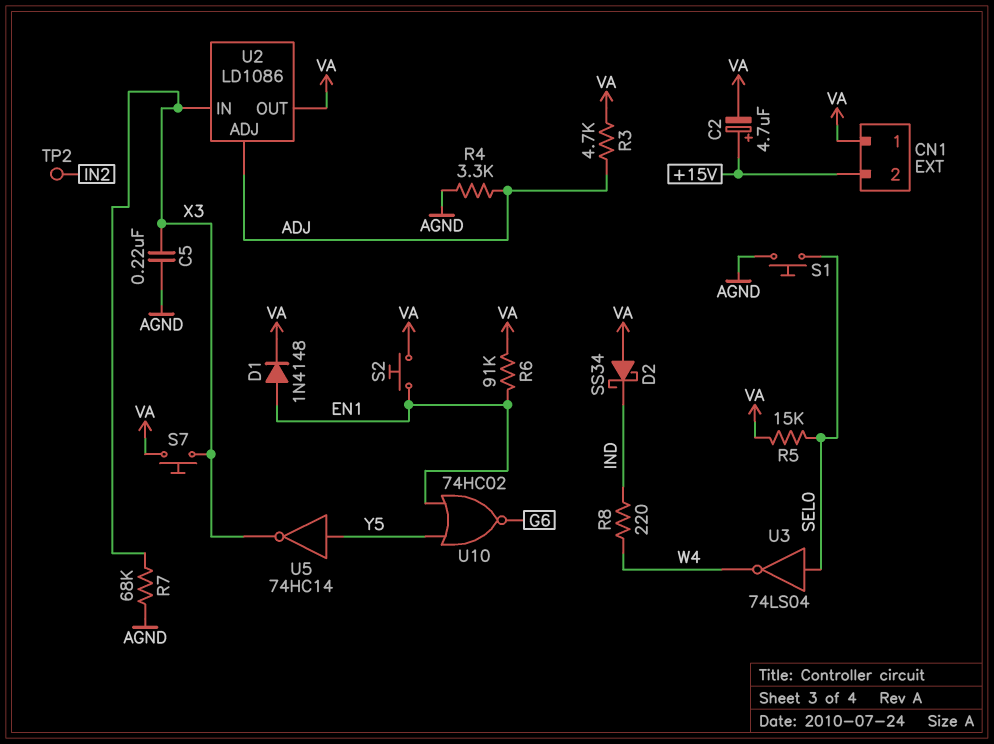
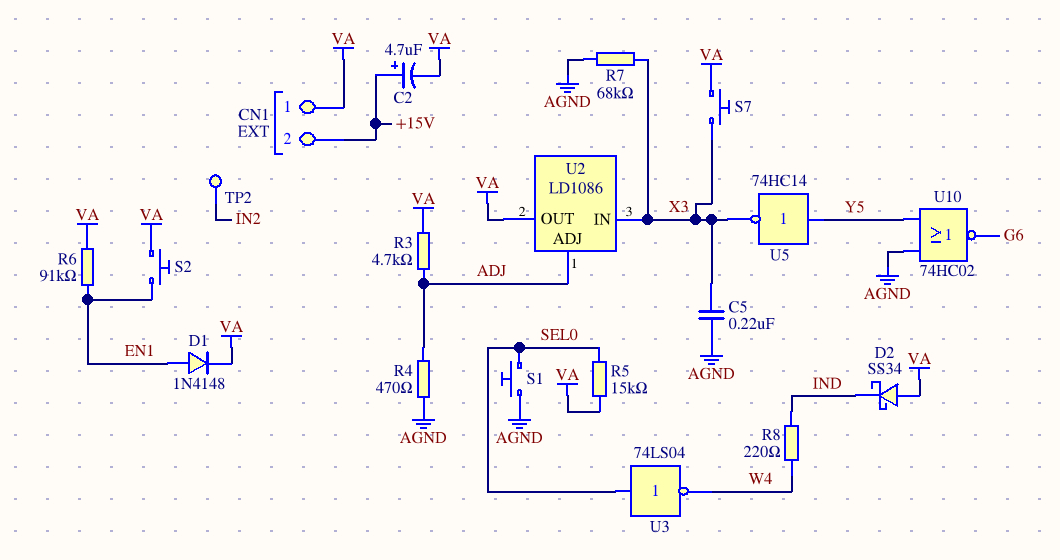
R4: 3.3k (ADJ, AGND) -> 470 (ADJ, AGND)
U10: NOR 74HC02 (in EN1, in Y5, out G6) -> NOR 74HC02 (in AGND, in Y5, out G6)

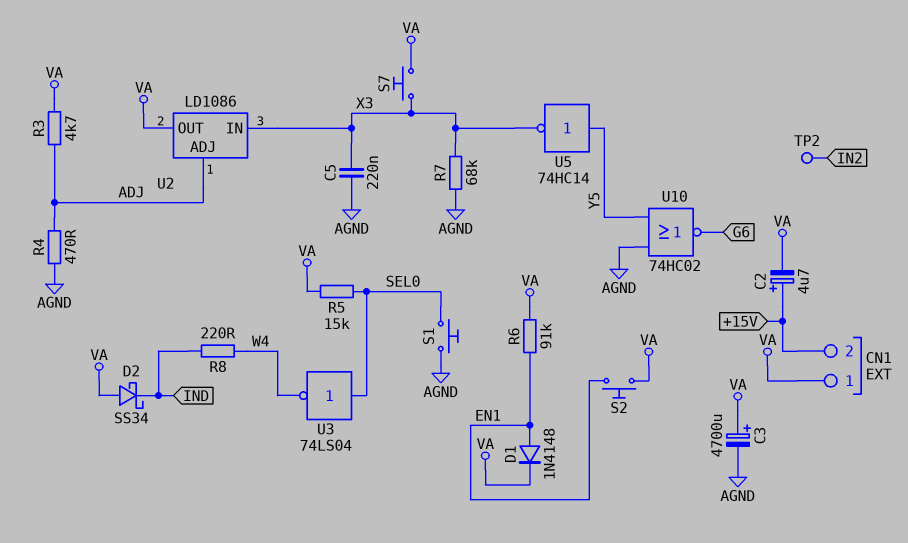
C3: none -> 4700uF (plus VA, minus AGND)

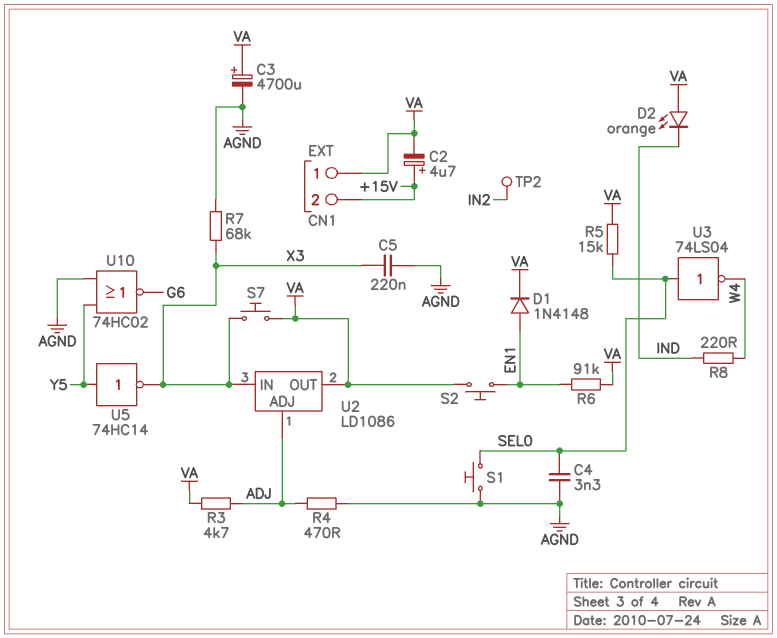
C4: none -> 3.3nF (AGND, SEL0)
D2: schottky SS34 (A VA, K IND) -> LED orange (A VA, K IND)

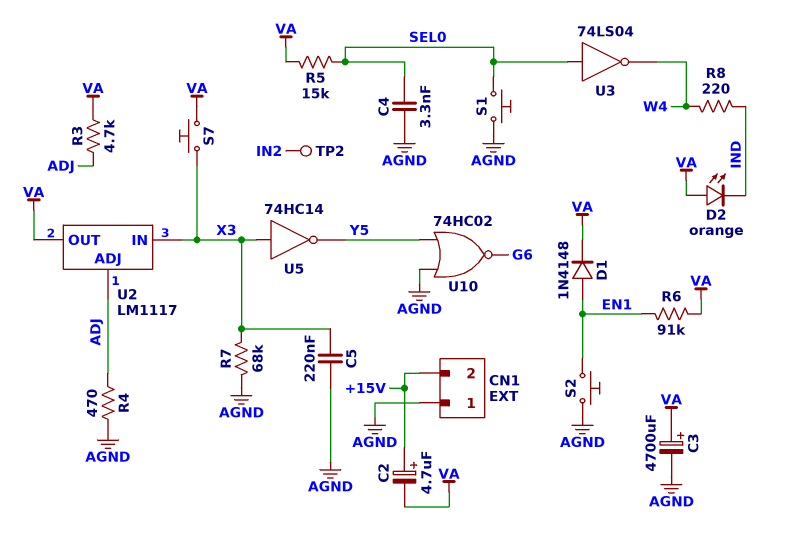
CN1 pin 1: VA -> AGND
S2: button (EN1, VA) -> button (AGND, EN1)
U2: LD1086 -> LM1117
U5: NOT 74HC14 (in Y5, out X3) -> NOT 74HC14 (in X3, out Y5)

